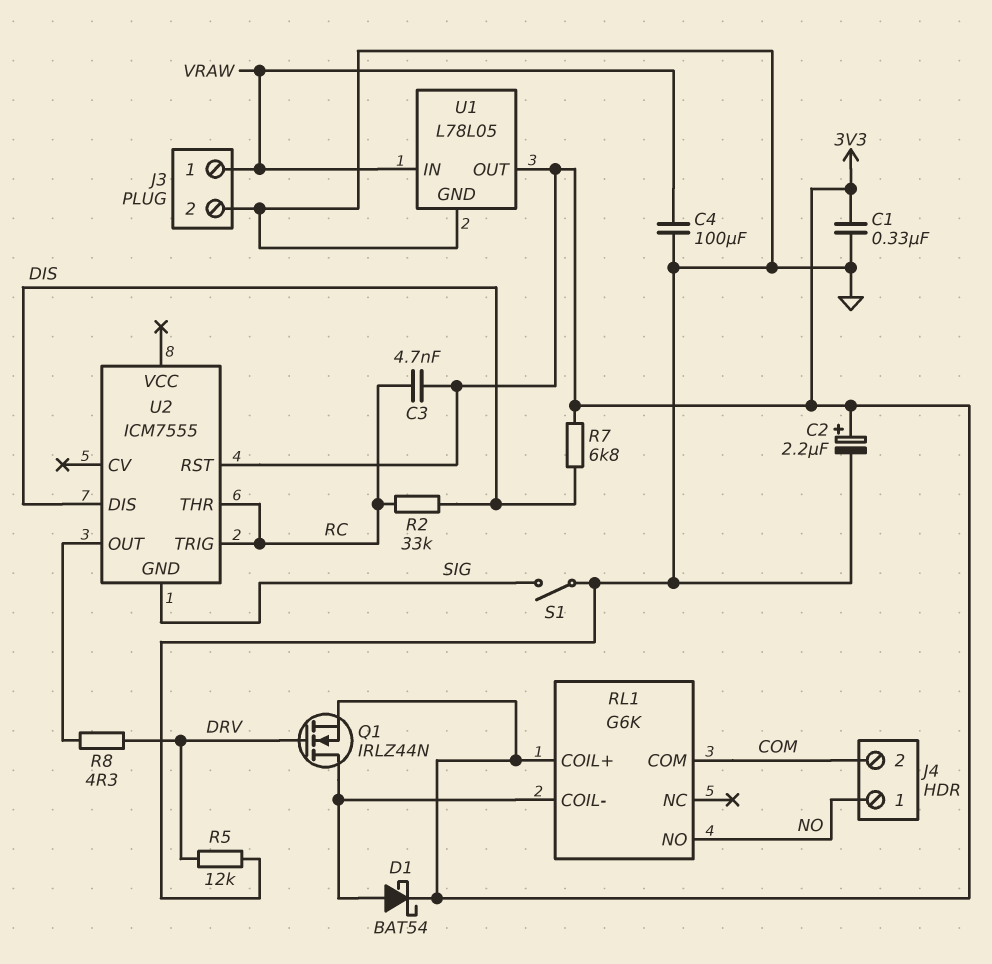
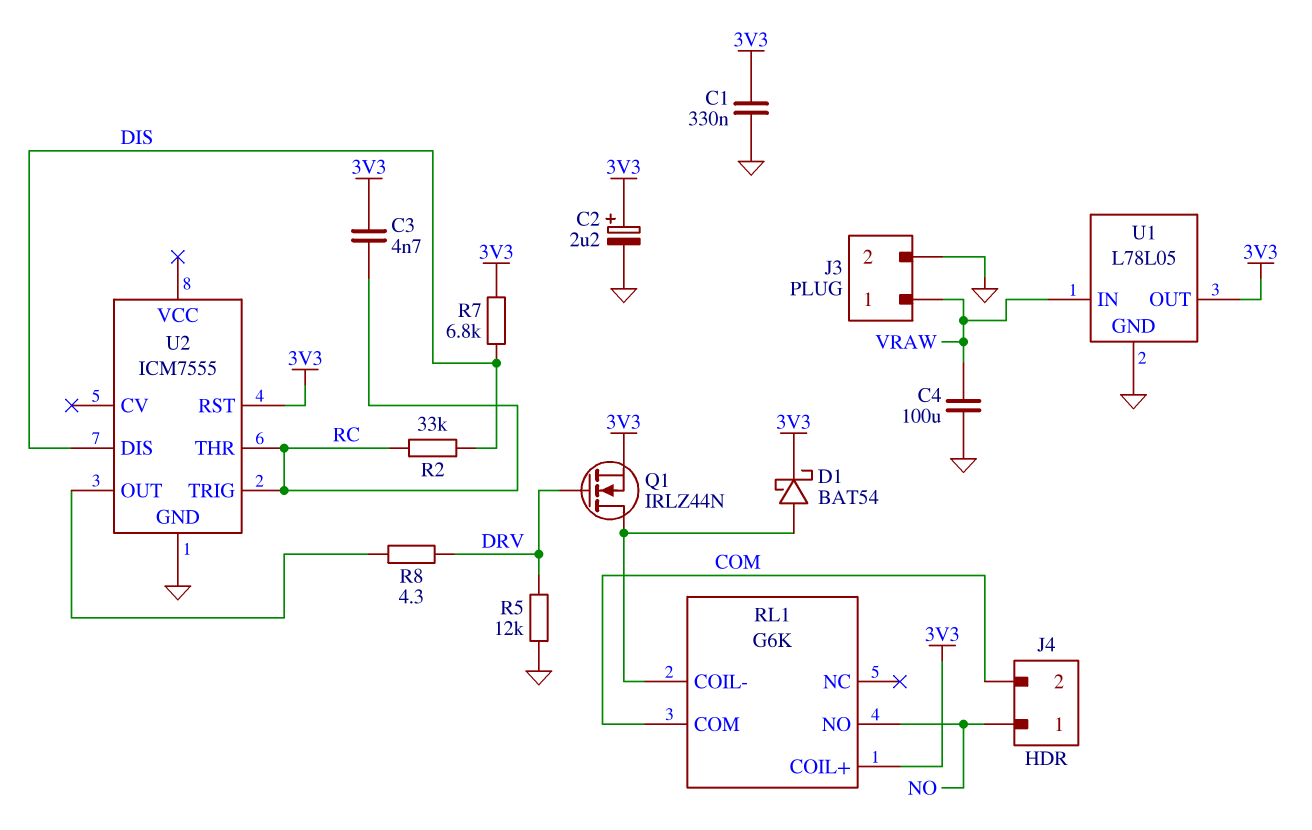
S1: switch (GND, SIG) -> none
U2 pin GND: SIG -> GND

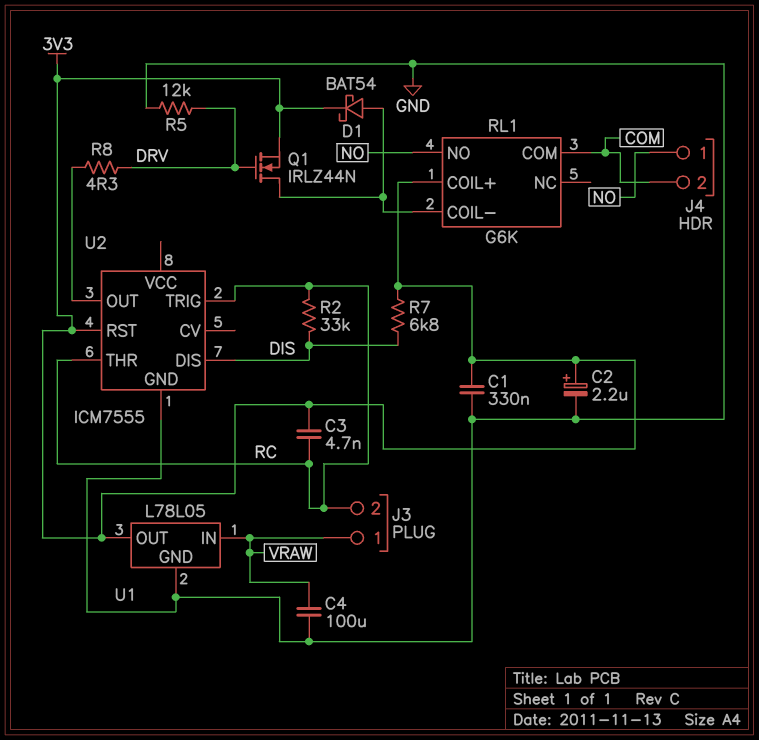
J3 pin 2: GND -> RC

